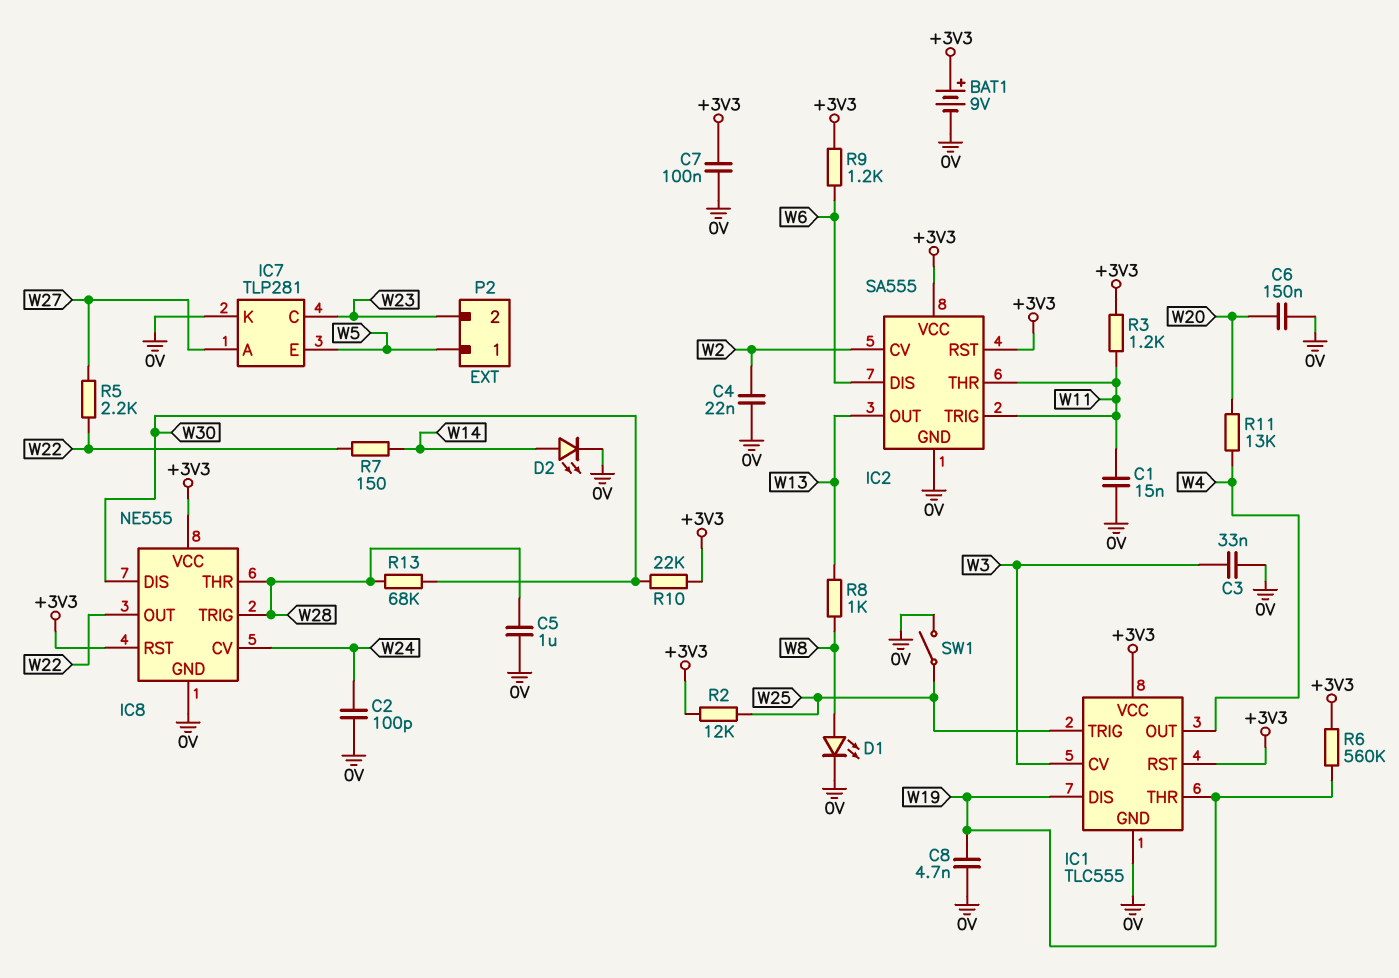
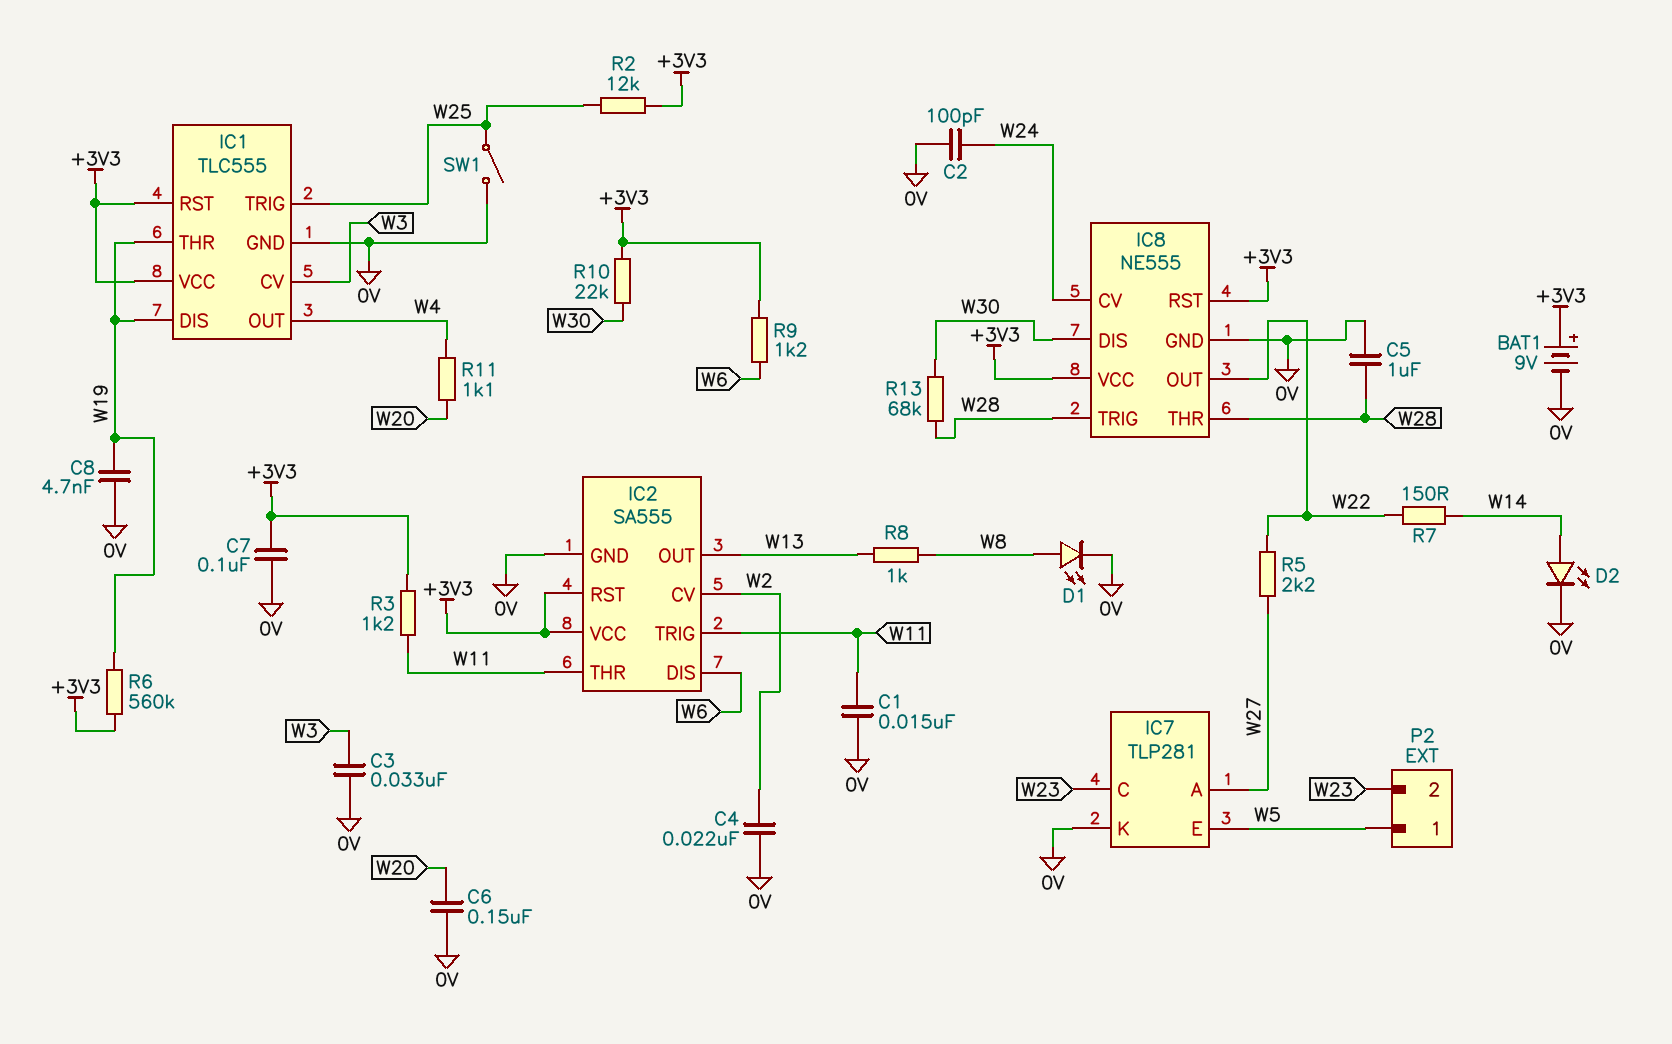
R11: 13k (W4, W20) -> 1.1k (W4, W20)

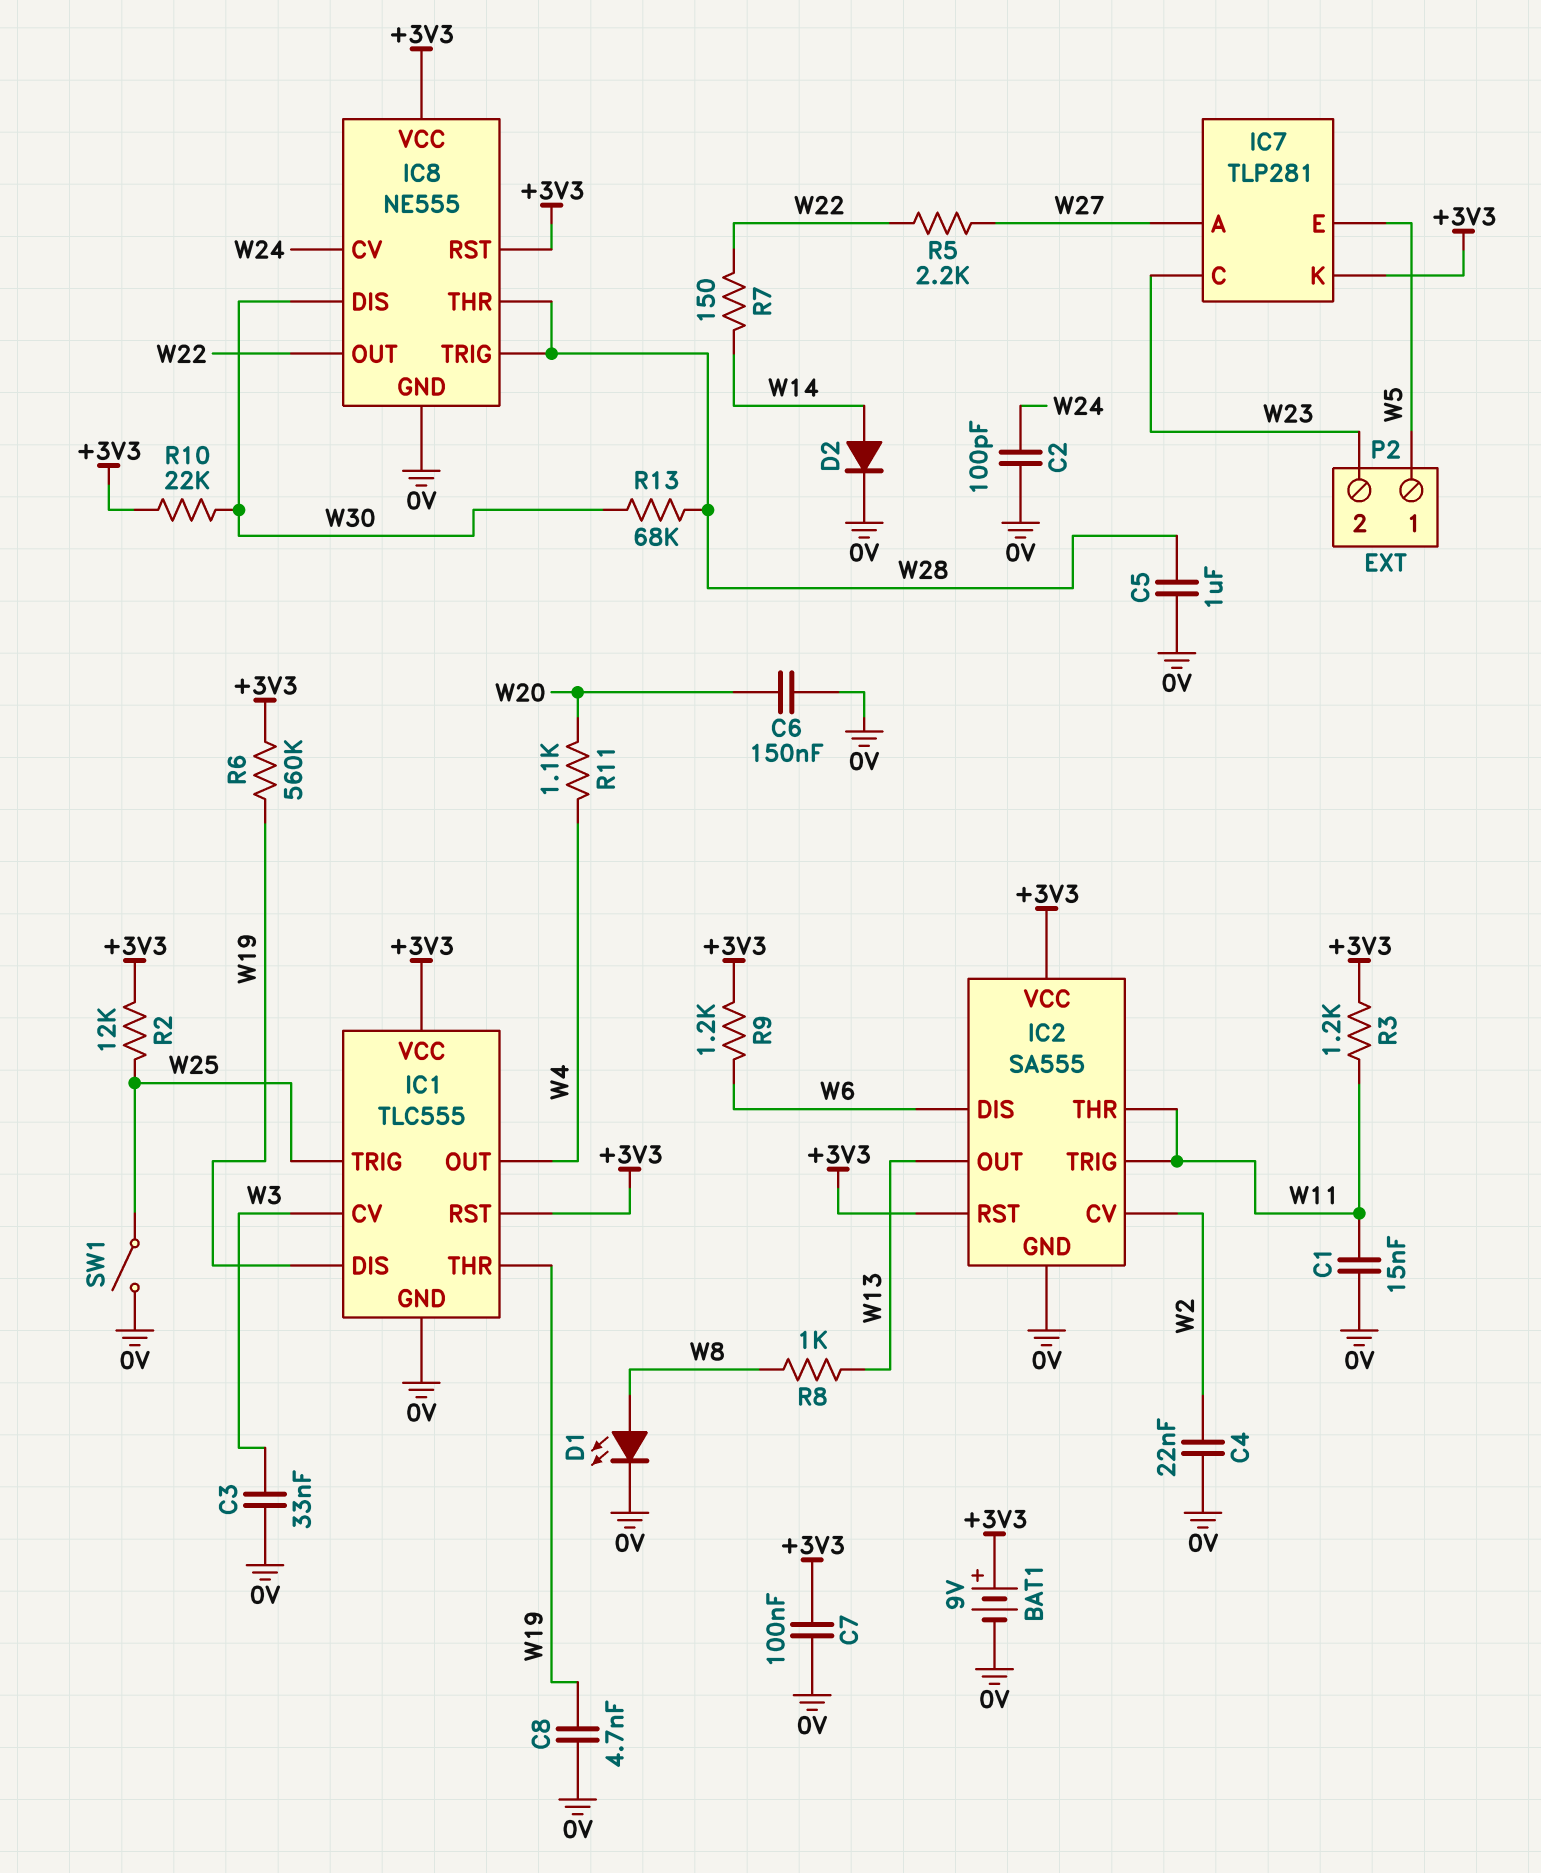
D2: LED (A W14, K 0V) -> diode (A W14, K 0V)
IC7 pin K: 0V -> +3V3

